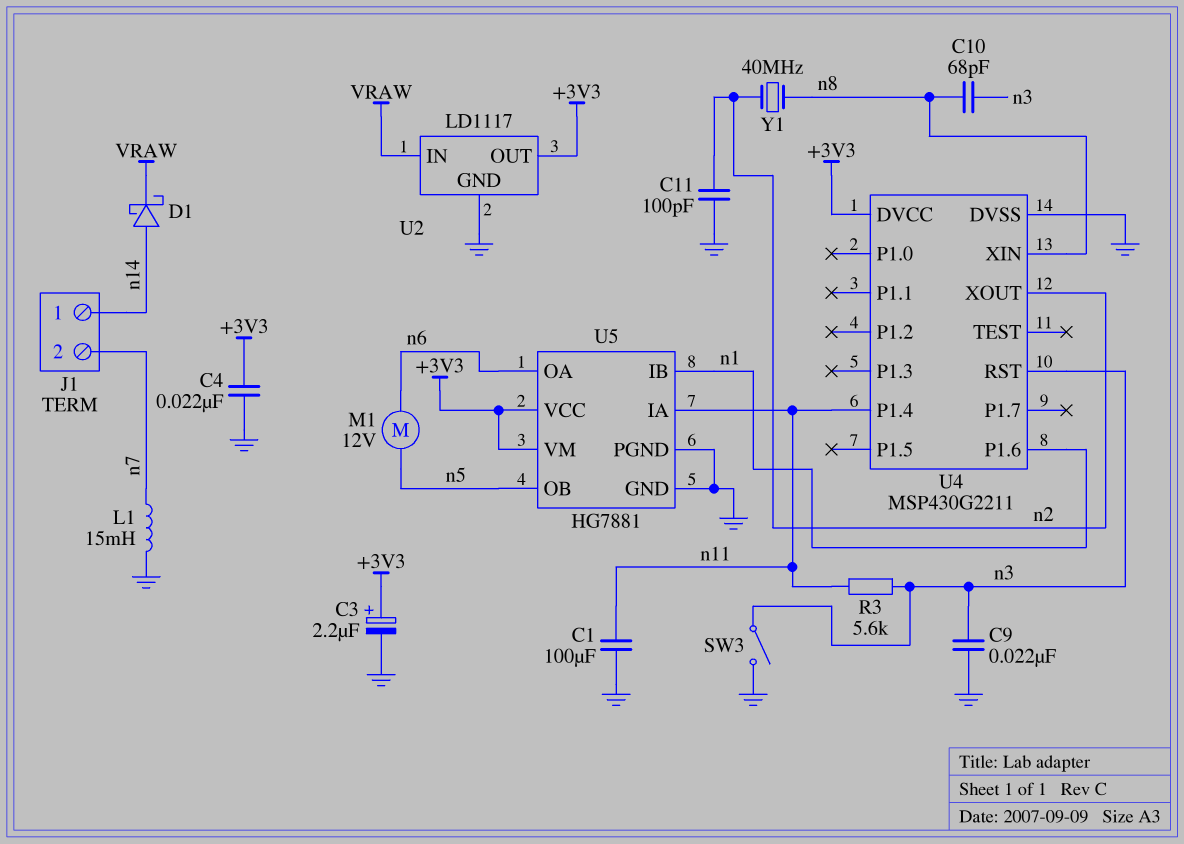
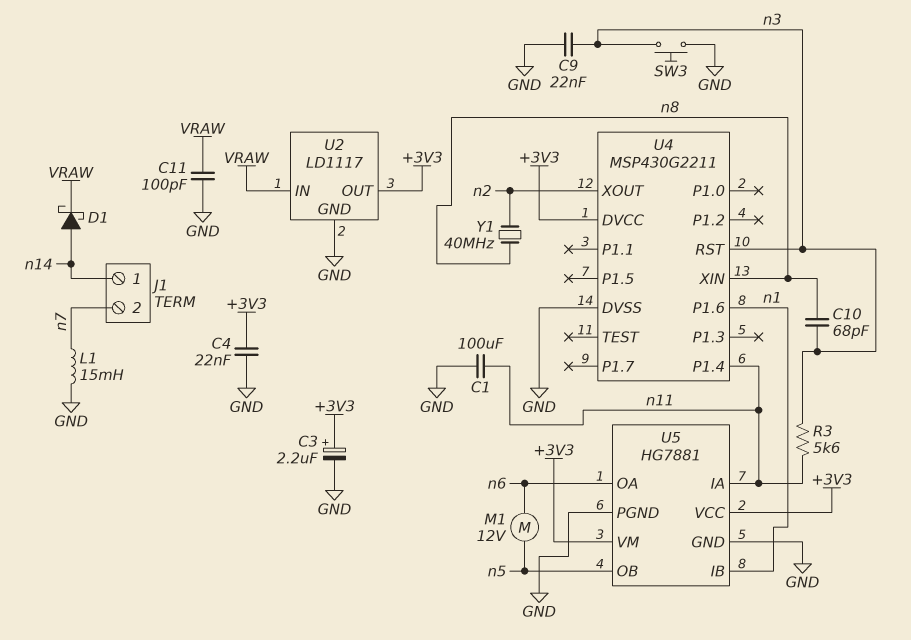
C11: 100pF (GND, n2) -> 100pF (GND, VRAW)
SW3: switch (GND, n3) -> button (GND, n3)

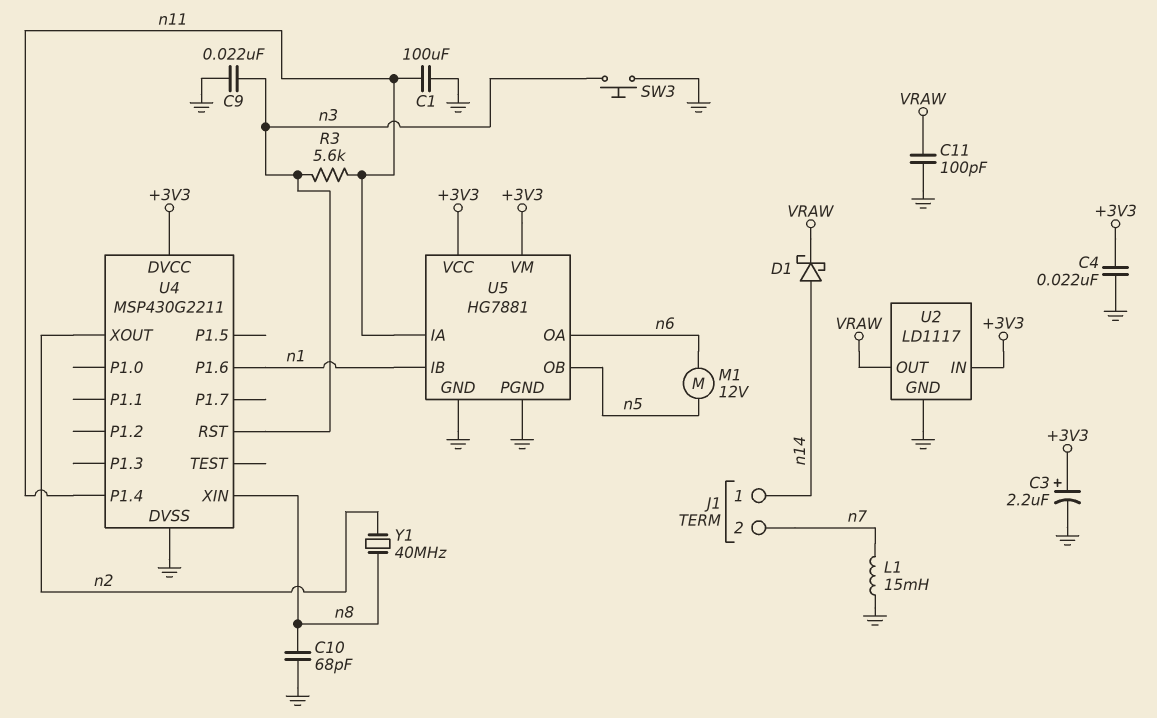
C10: 68pF (n3, n8) -> 68pF (GND, n8)
U2 pin IN: VRAW -> +3V3
U2 pin OUT: +3V3 -> VRAW

